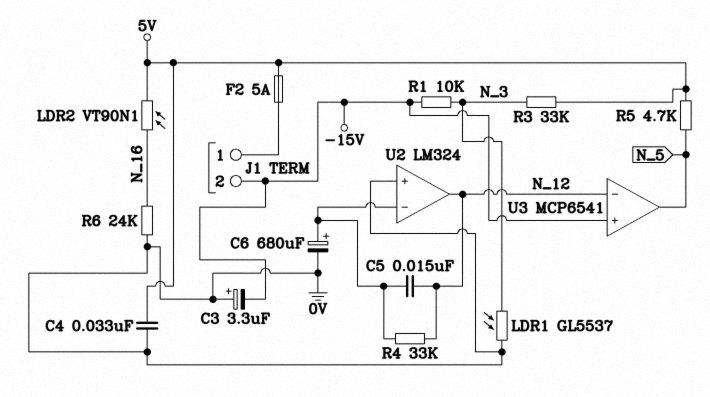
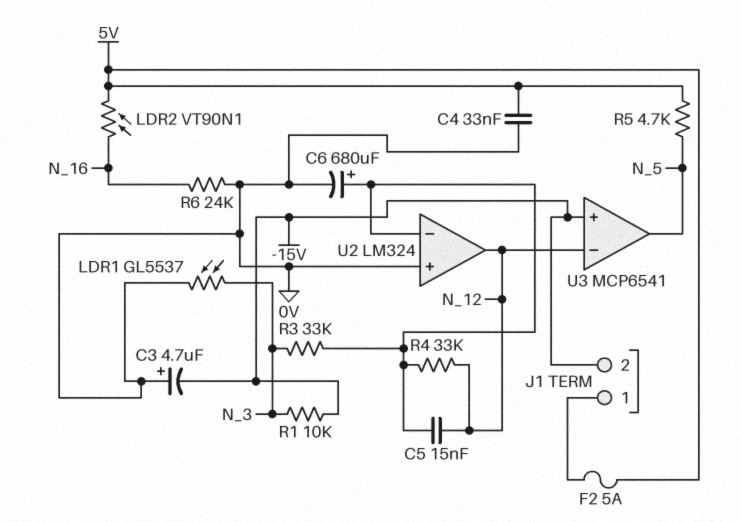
C3: 3.3uF (plus 0V, minus -15V) -> 4.7uF (plus 0V, minus -15V)
R3: 33k (5V, N_3) -> 33k (N_3, U2/in-)

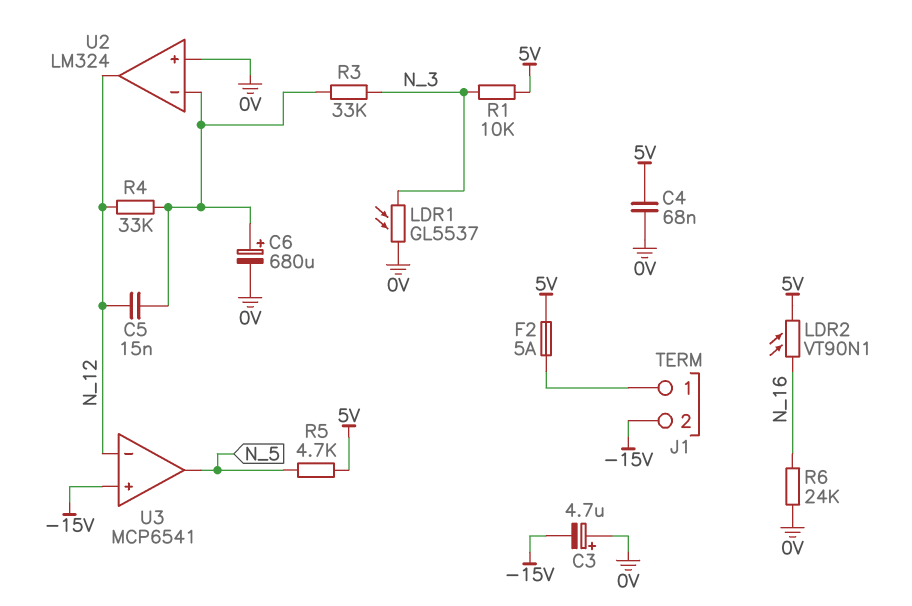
C4: 33nF (0V, 5V) -> 68nF (0V, 5V)
R1: 10k (-15V, N_3) -> 10k (5V, N_3)

